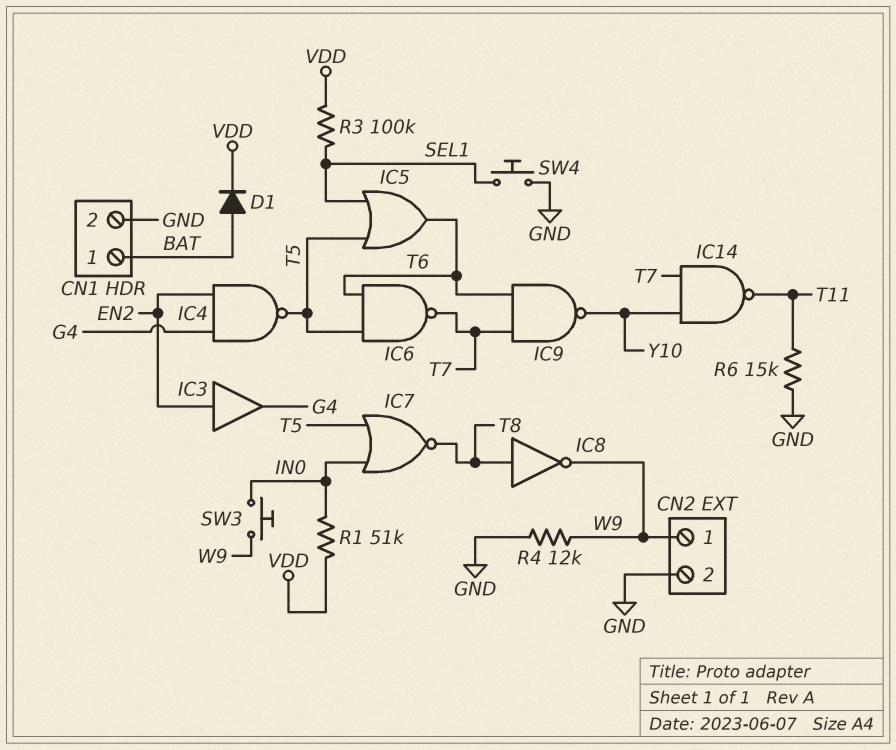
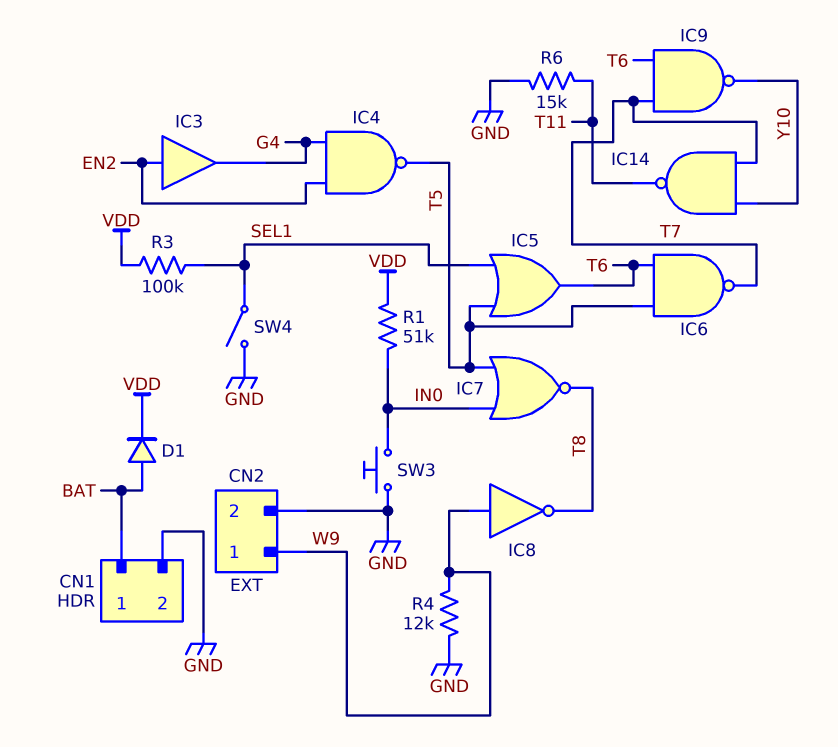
IC8: NOT (in T8, out W9) -> NOT (in W9, out T8)
SW3: button (IN0, W9) -> button (GND, IN0)
SW4: button (GND, SEL1) -> switch (GND, SEL1)

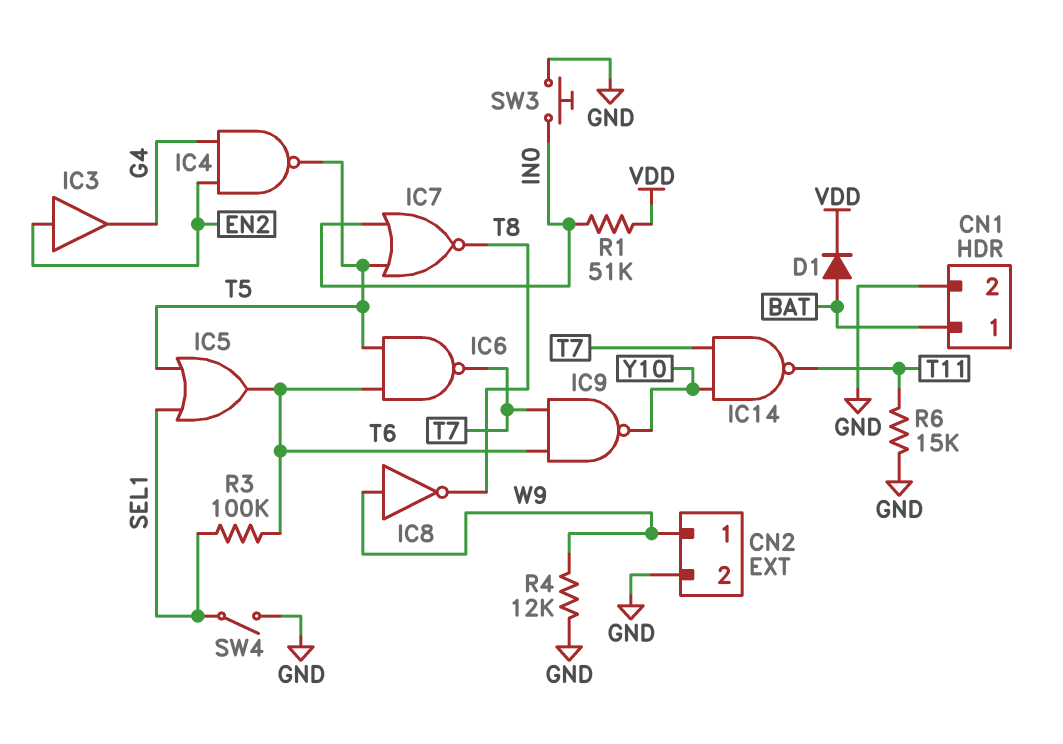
R3: 100k (SEL1, VDD) -> 100k (SEL1, T6)

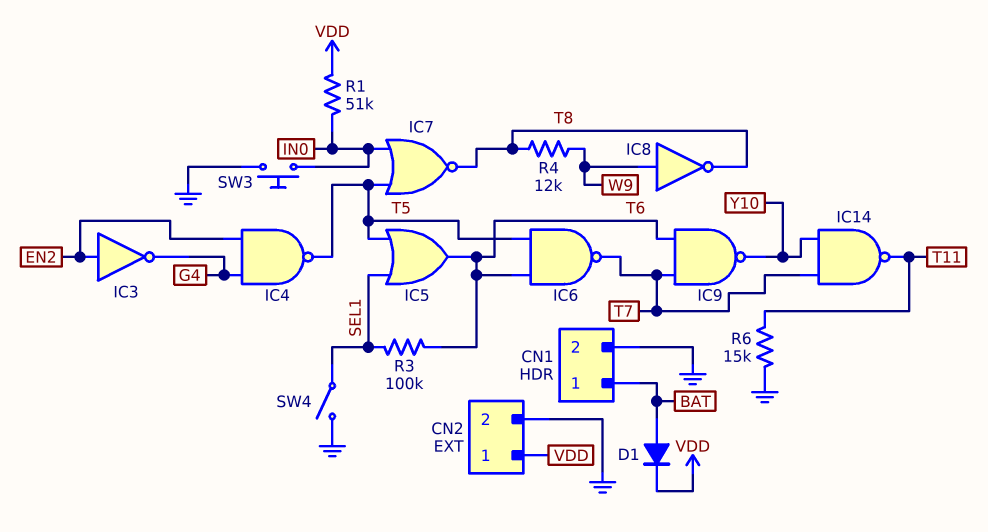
CN2 pin 1: W9 -> VDD
IC3: buffer (in EN2, out G4) -> NOT (in EN2, out G4)
R4: 12k (GND, W9) -> 12k (T8, W9)

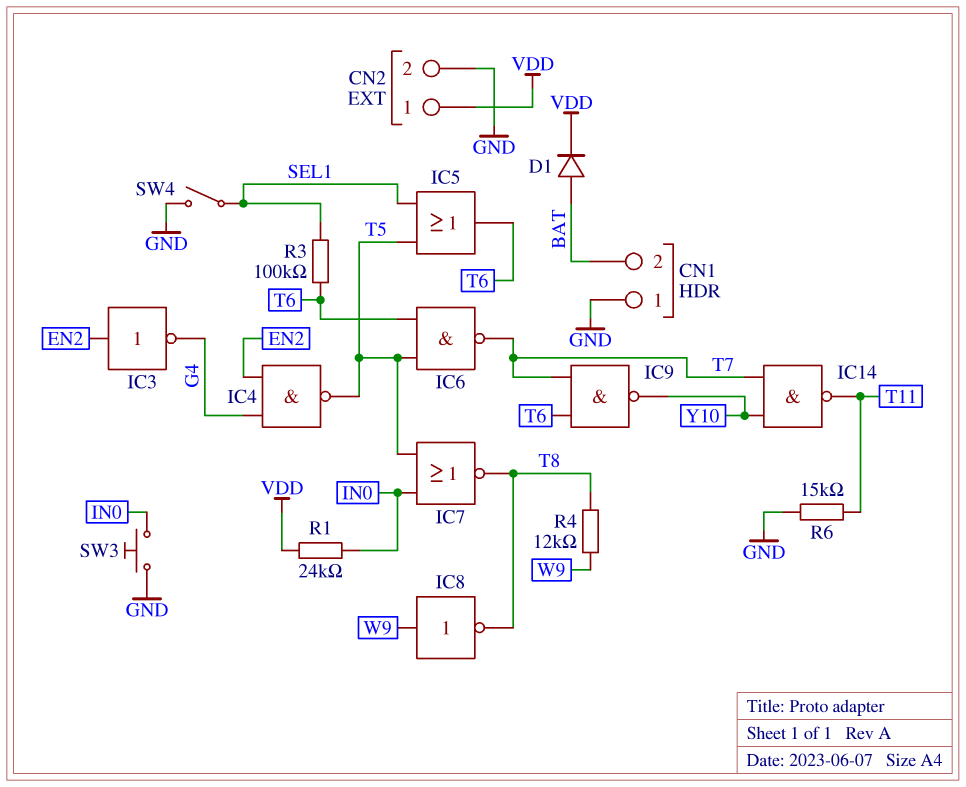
CN1 pin 1: BAT -> GND
CN1 pin 2: GND -> BAT
R1: 51k (IN0, VDD) -> 24k (IN0, VDD)

